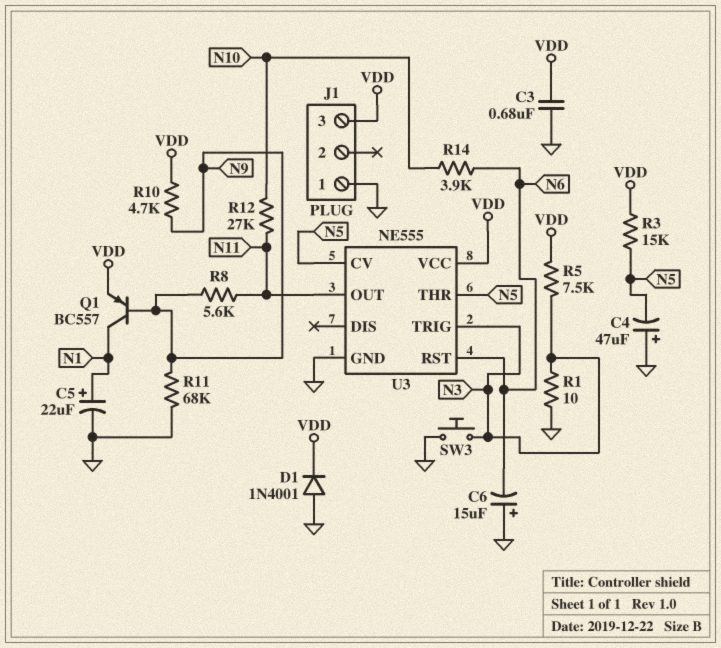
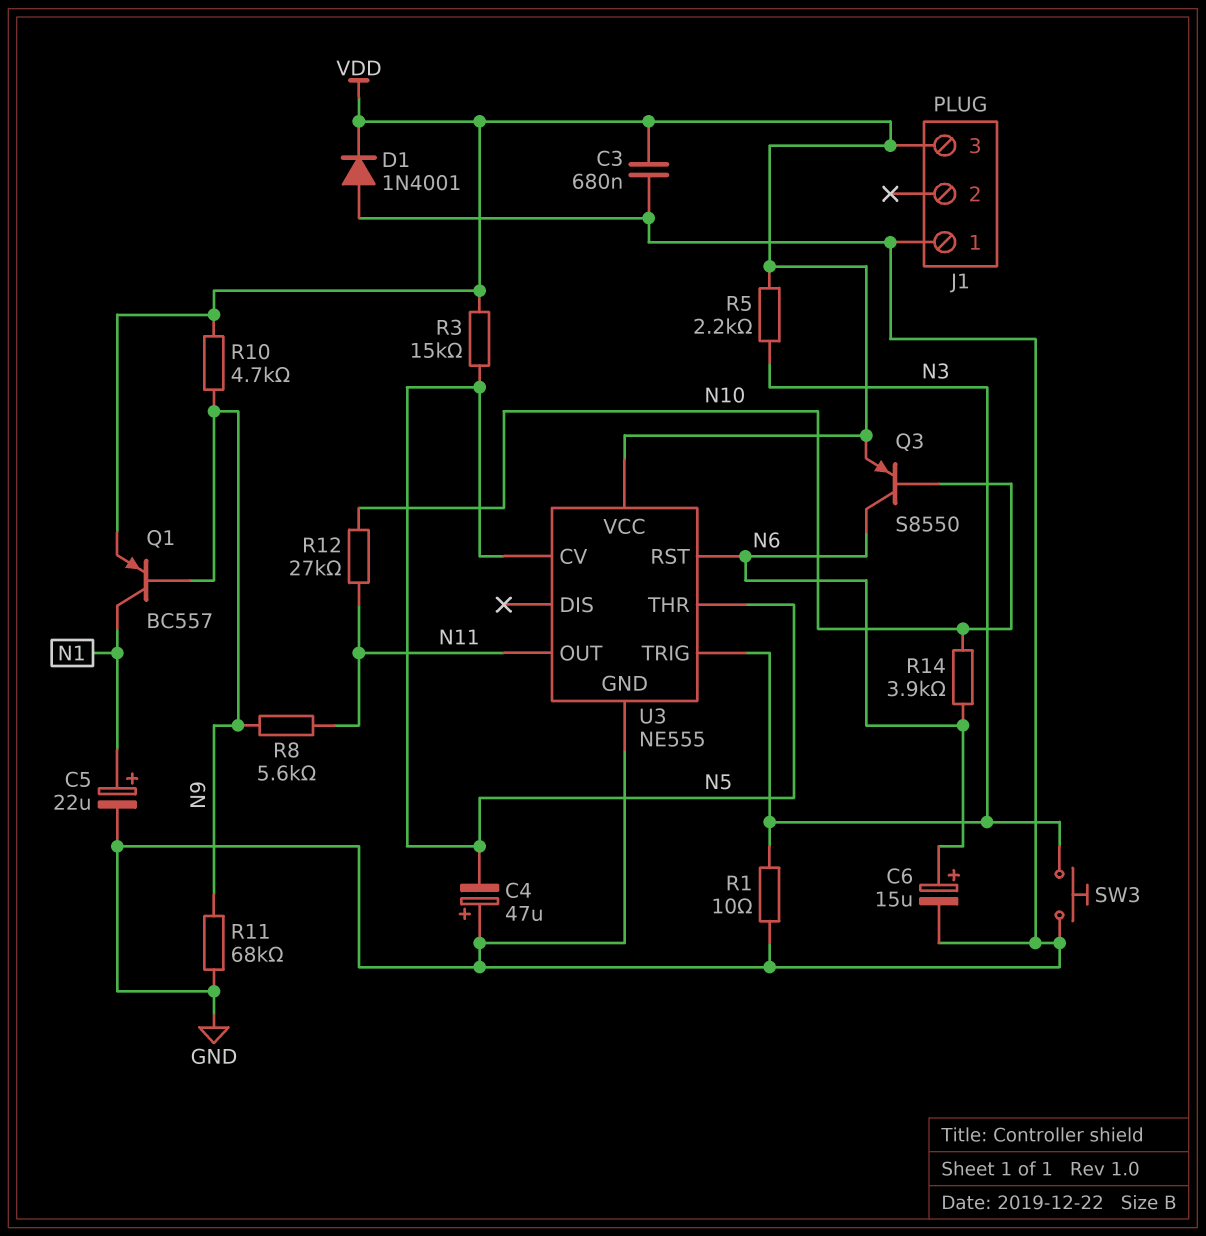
C6: 15uF (plus GND, minus N6) -> 15uF (plus N6, minus GND)
Q3: none -> PNP S8550 (B N10, C N6, E VDD)
R5: 7.5k (N3, VDD) -> 2.2k (N3, VDD)

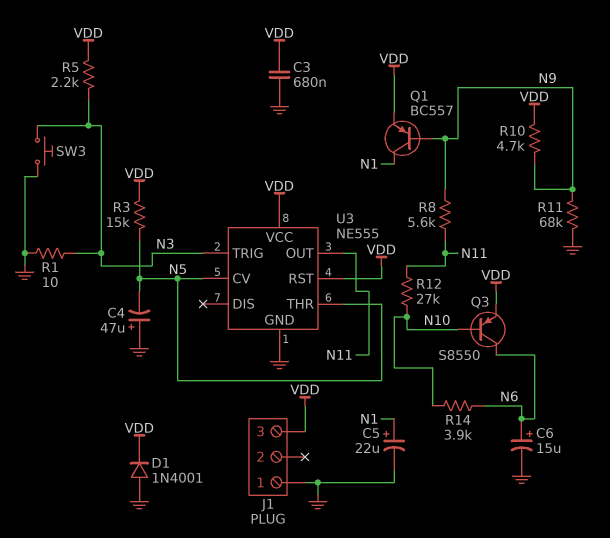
U3 pin RST: N6 -> VDD

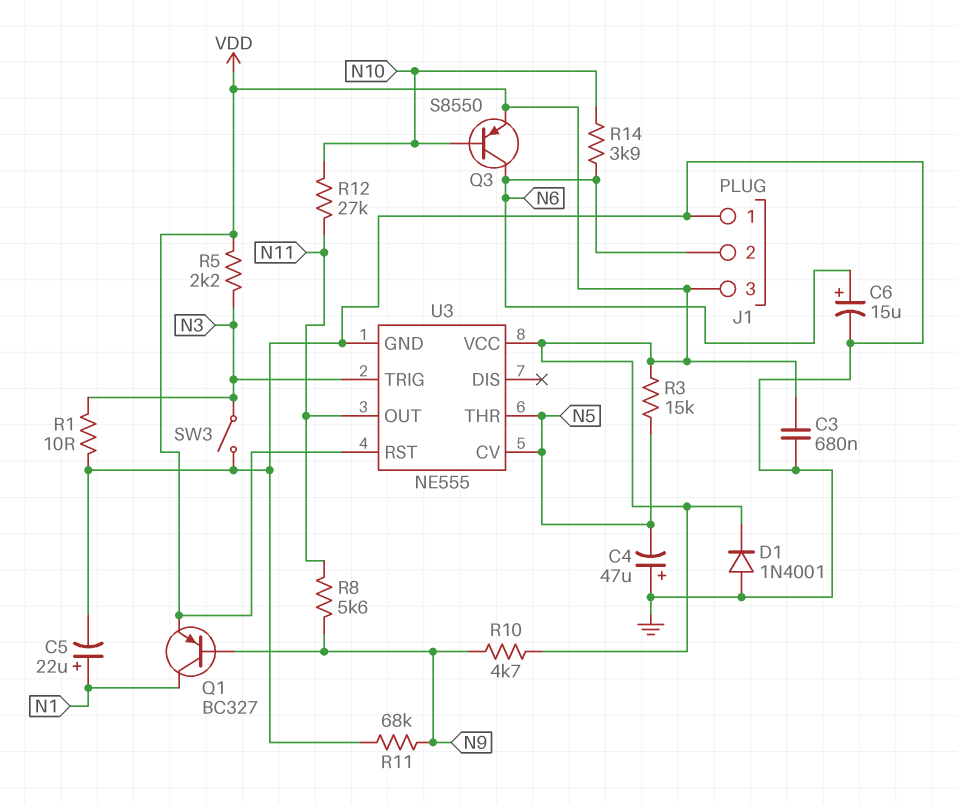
J1 pin 2: none -> N6
Q1: PNP BC557 (B N9, C N1, E VDD) -> PNP BC327 (B N9, C N1, E VDD)
SW3: button (GND, N3) -> switch (GND, N3)

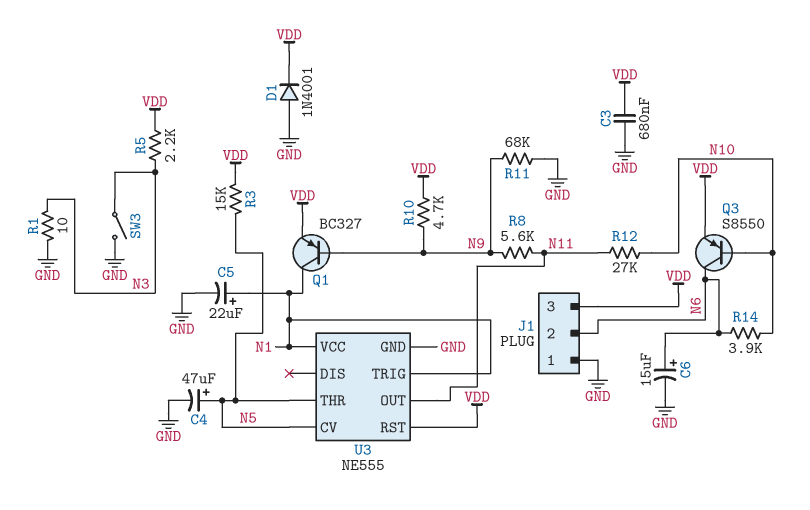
C4: 47uF (plus GND, minus N5) -> 47uF (plus N5, minus GND)
U3 pin TRIG: N3 -> N1
U3 pin VCC: VDD -> N1

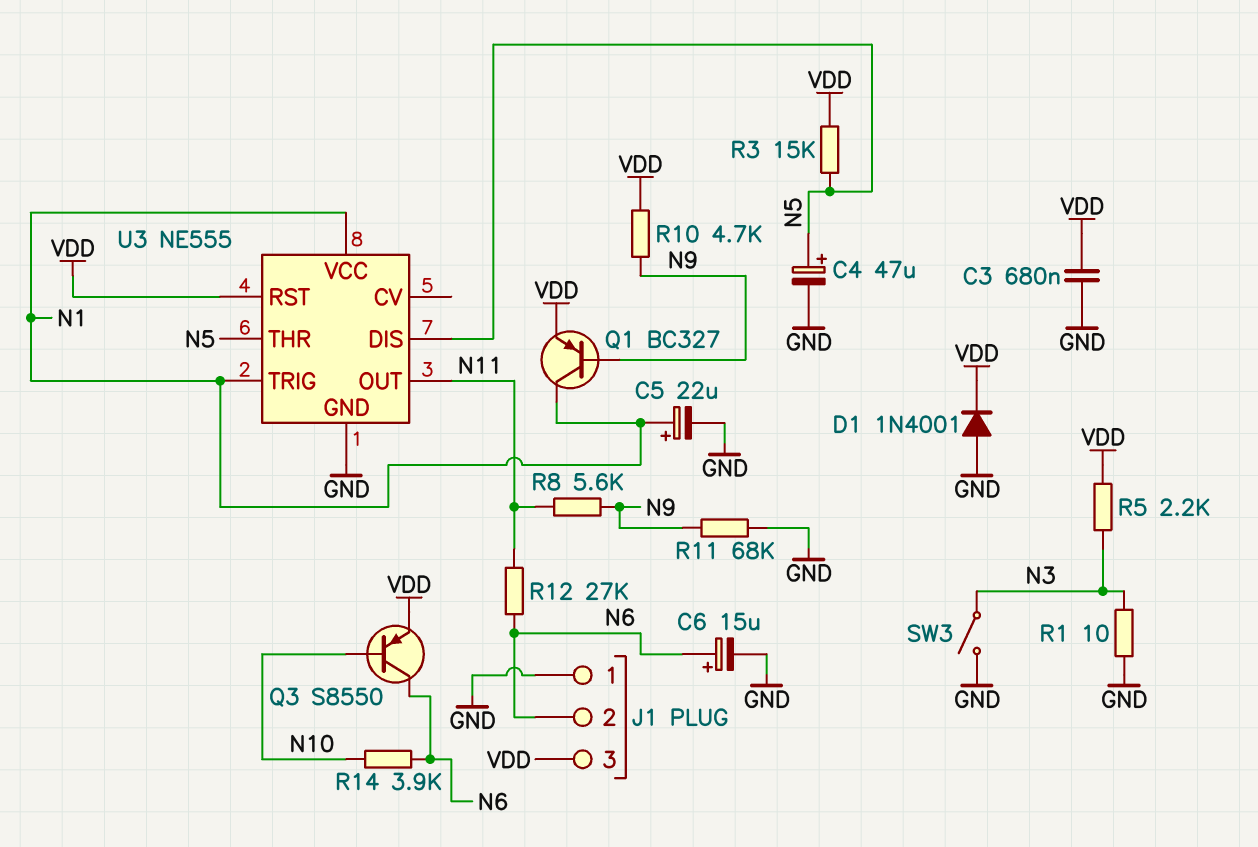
R12: 27k (N10, N11) -> 27k (N6, N11)
U3 pin CV: N5 -> none
U3 pin DIS: none -> N5

